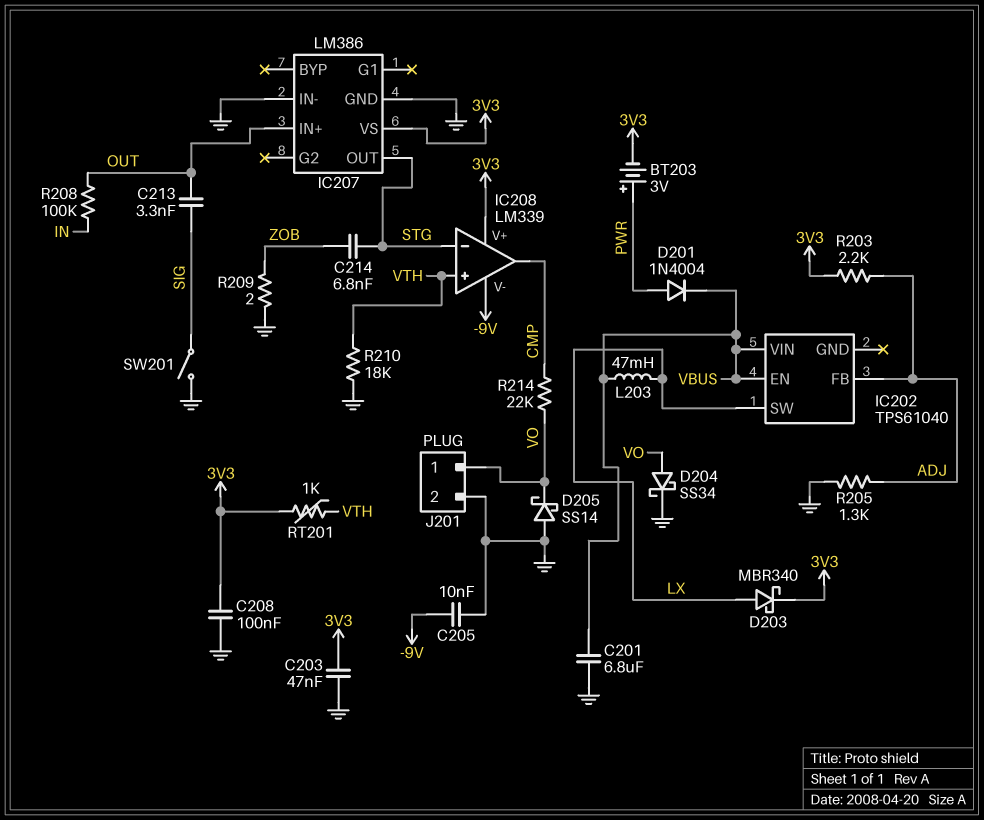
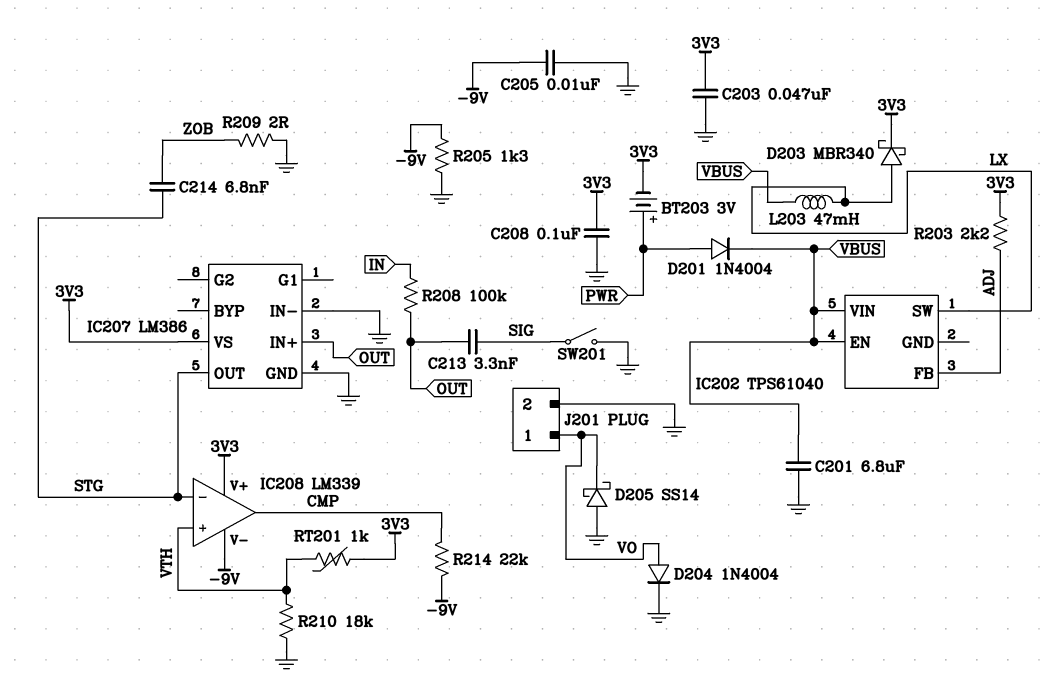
D204: schottky SS34 (A VO, K GND) -> diode 1N4004 (A VO, K GND)
R205: 1.3k (ADJ, GND) -> 1.3k (-9V, GND)
R214: 22k (CMP, VO) -> 22k (-9V, CMP)

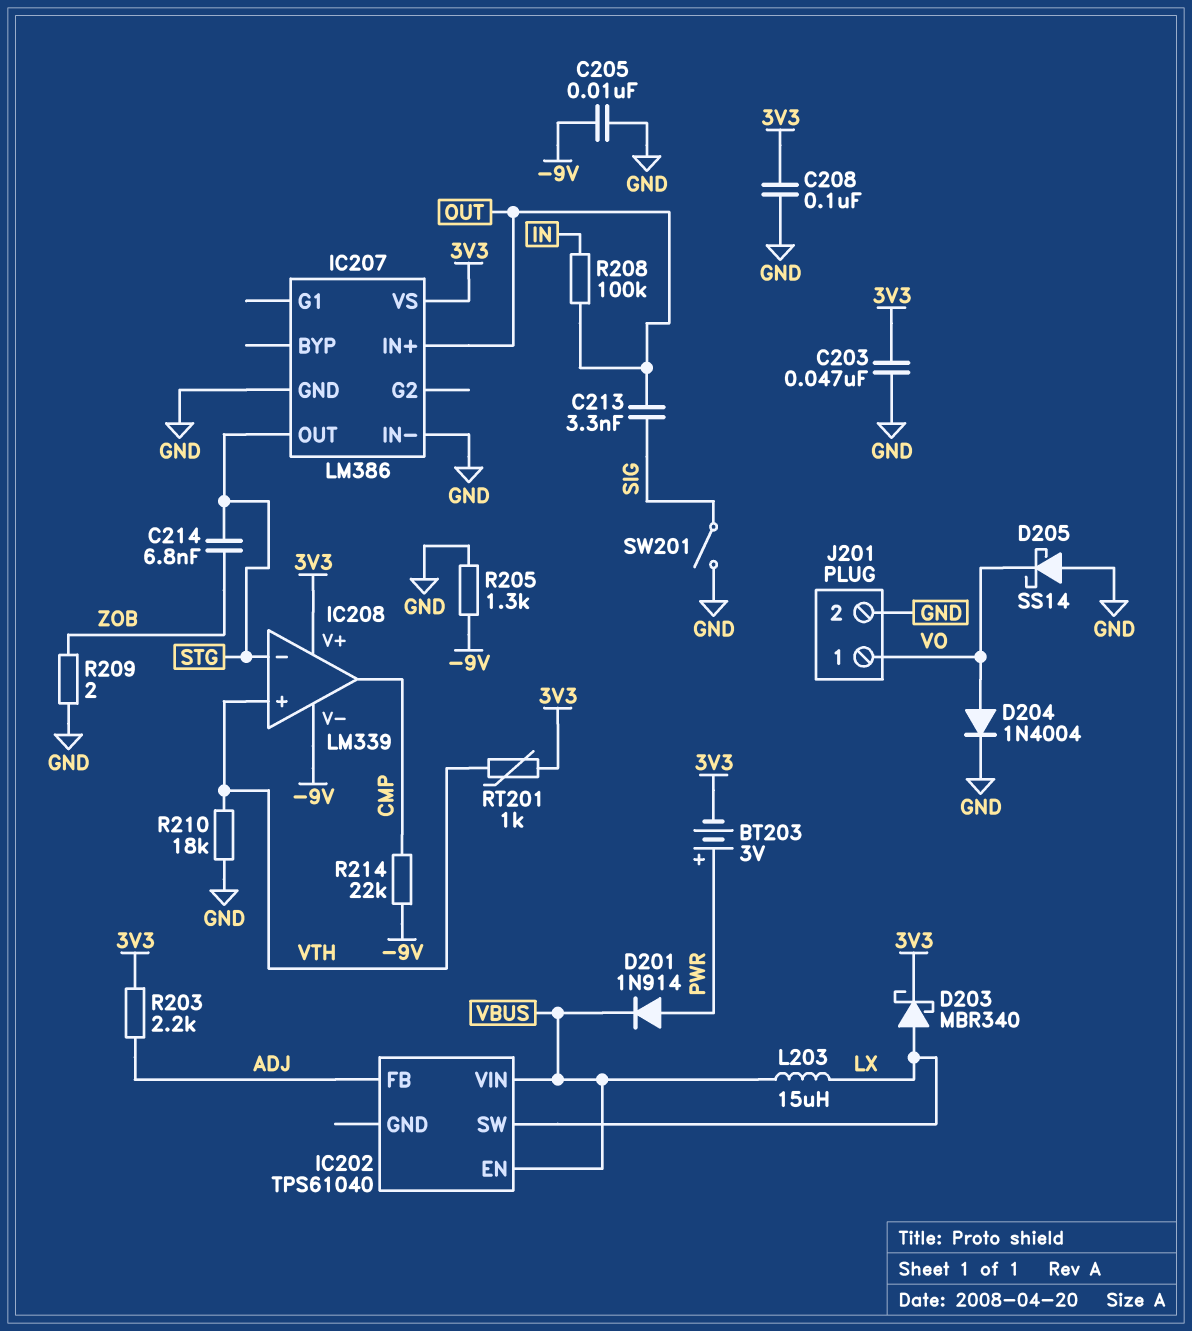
C201: 6.8uF (GND, VBUS) -> none
D201: diode 1N4004 (A PWR, K VBUS) -> diode 1N914 (A PWR, K VBUS)
L203: 47mH (LX, VBUS) -> 15uH (LX, VBUS)

